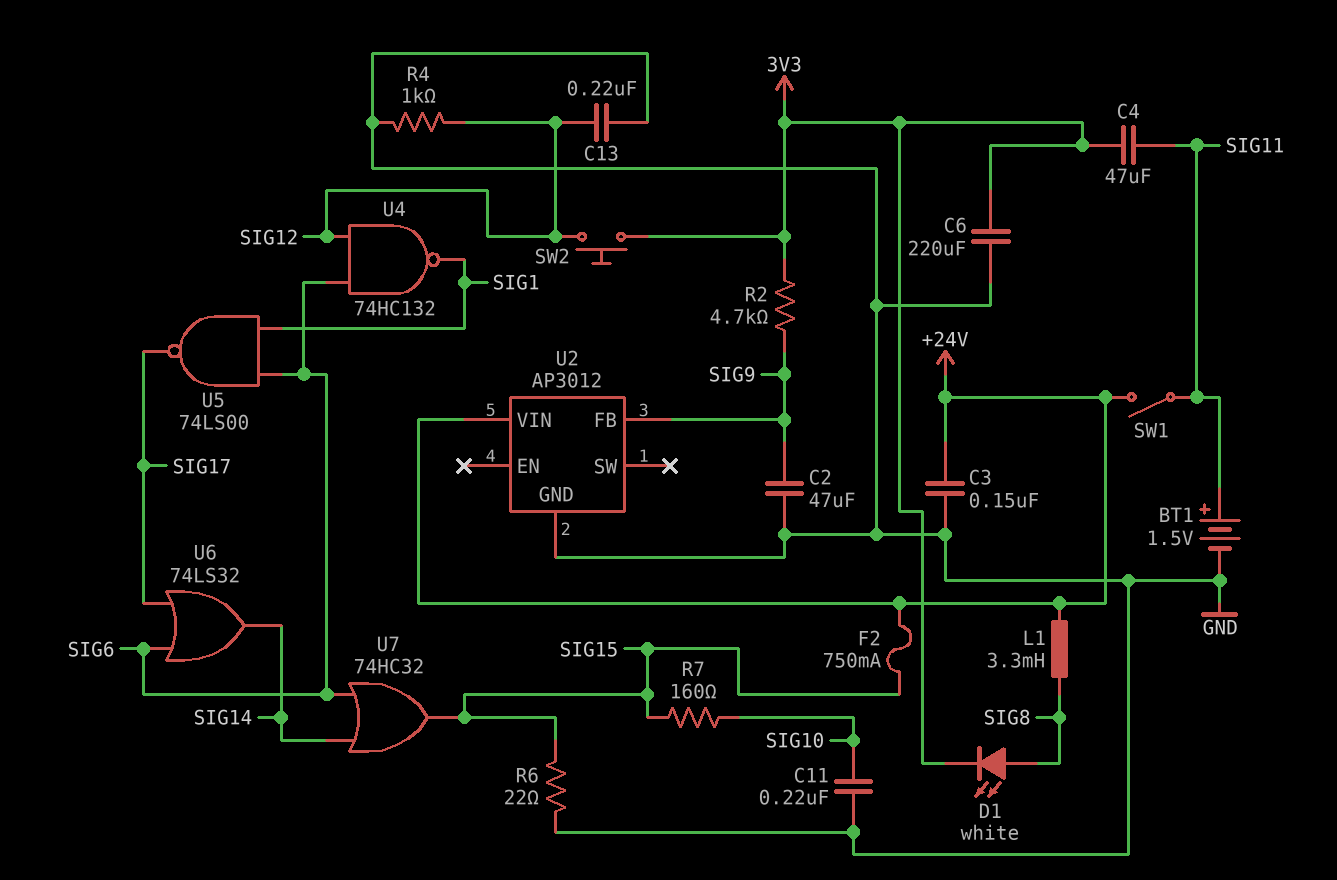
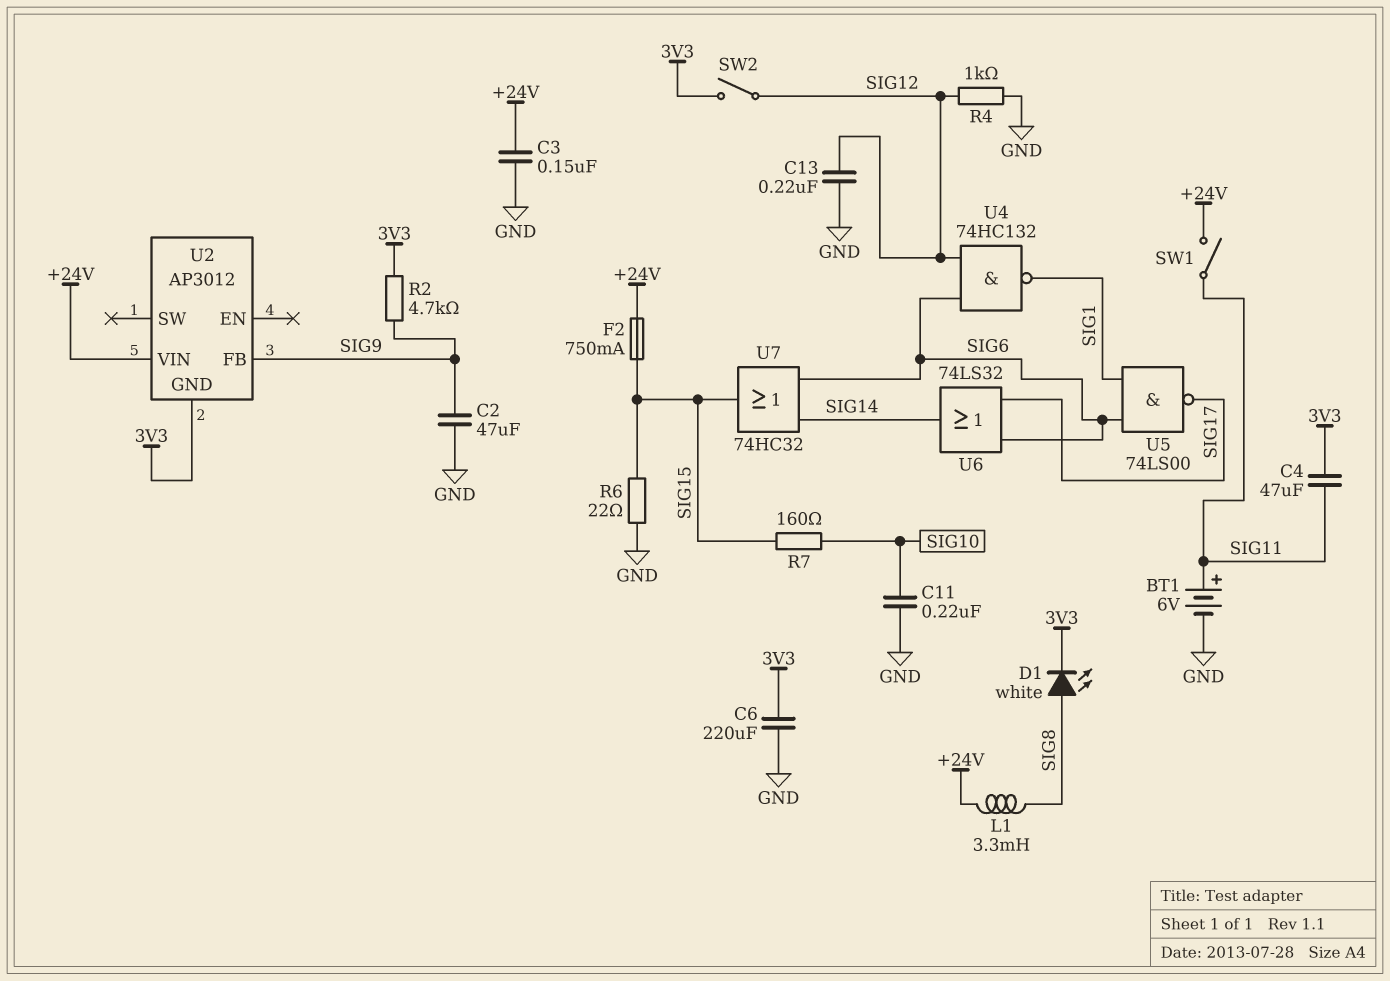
BT1: 1.5V (plus SIG11, minus GND) -> 6V (plus SIG11, minus GND)
SW2: button (3V3, SIG12) -> switch (3V3, SIG12)
U2 pin GND: GND -> 3V3

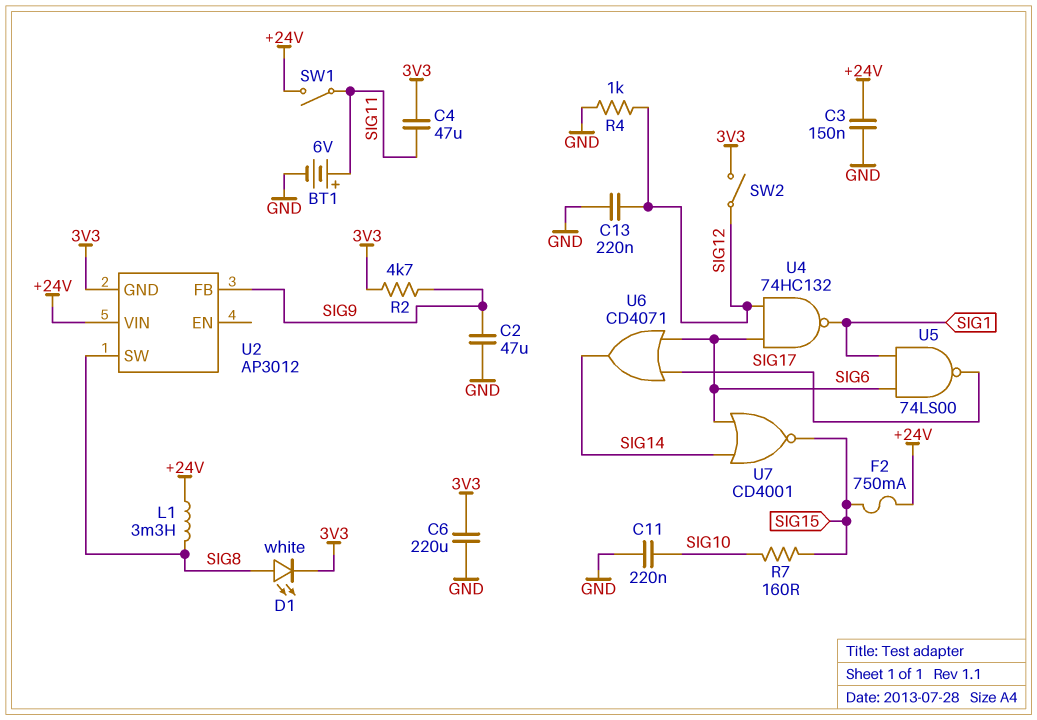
R6: 22 (GND, SIG15) -> none
U2 pin SW: none -> SIG8
U6: OR 74LS32 (in SIG6, in SIG17, out SIG14) -> OR CD4071 (in SIG6, in SIG17, out SIG14)
U7: OR 74HC32 (in SIG6, in SIG14, out SIG15) -> NOR CD4001 (in SIG6, in SIG14, out SIG15)

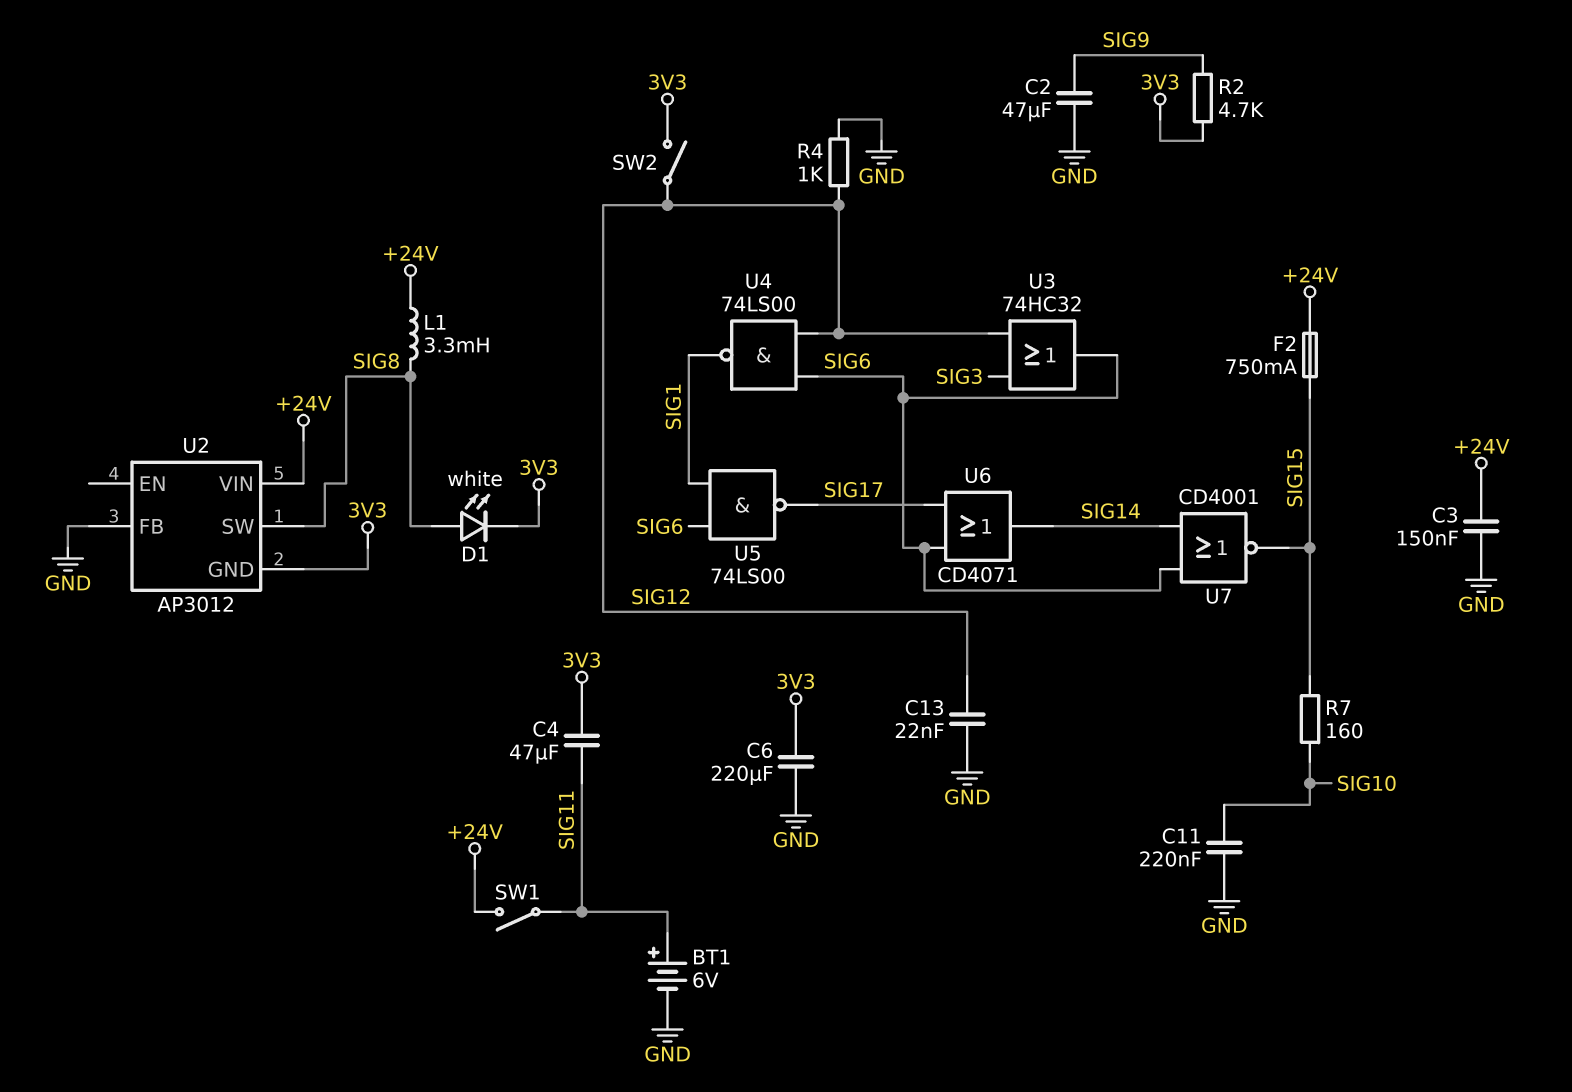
C13: 220nF (GND, SIG12) -> 22nF (GND, SIG12)
U2 pin FB: SIG9 -> GND
U3: none -> OR 74HC32 (in SIG3, in SIG12, out SIG6)
U4: NAND 74HC132 (in SIG6, in SIG12, out SIG1) -> NAND 74LS00 (in SIG6, in SIG12, out SIG1)

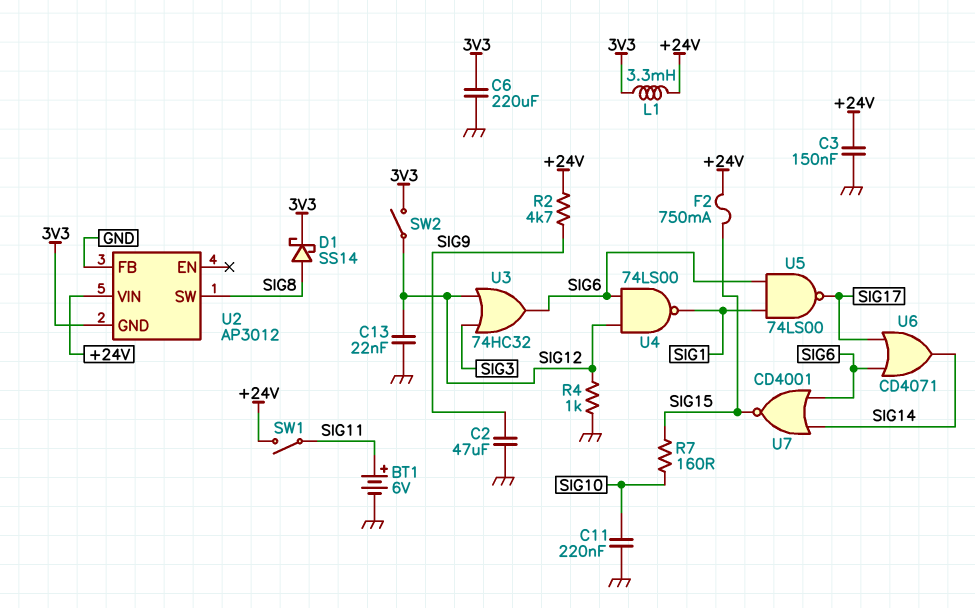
C4: 47uF (3V3, SIG11) -> none
D1: LED white (A SIG8, K 3V3) -> schottky SS14 (A SIG8, K 3V3)
L1: 3.3mH (+24V, SIG8) -> 3.3mH (+24V, 3V3)
R2: 4.7k (3V3, SIG9) -> 4.7k (+24V, SIG9)

